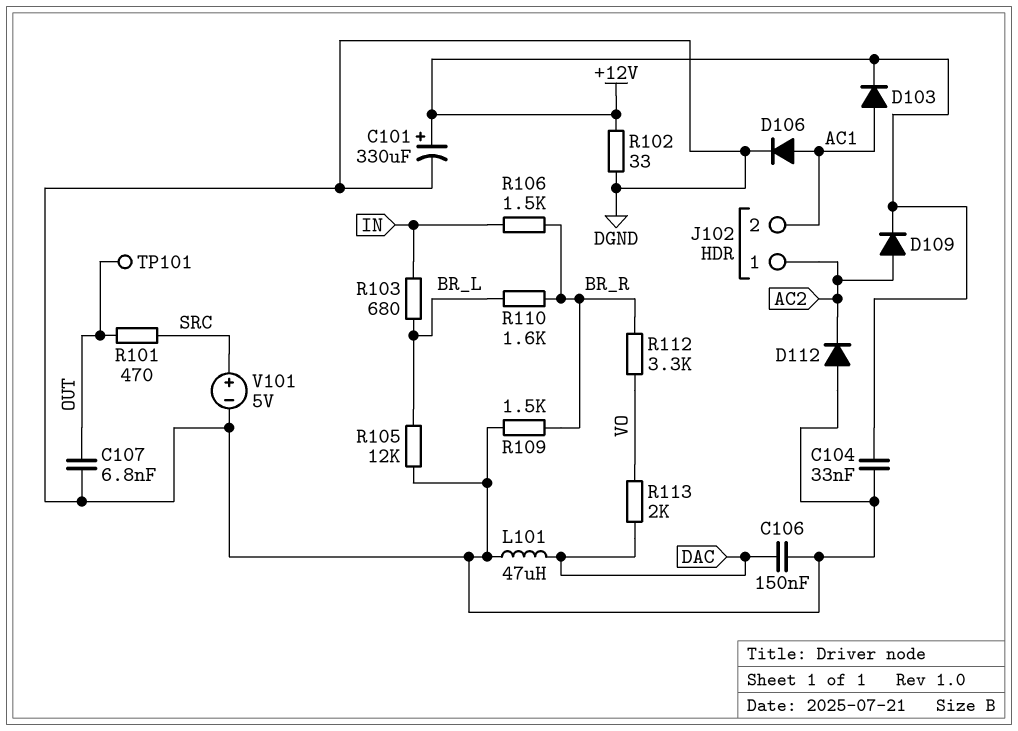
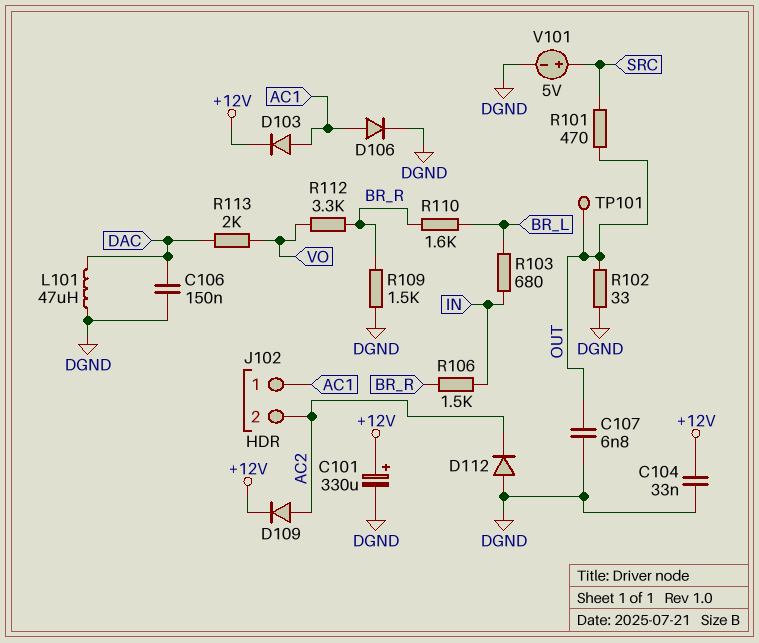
J102 pin 1: AC2 -> AC1
J102 pin 2: AC1 -> AC2
R102: 33 (+12V, DGND) -> 33 (DGND, OUT)
R105: 12k (BR_L, DGND) -> none

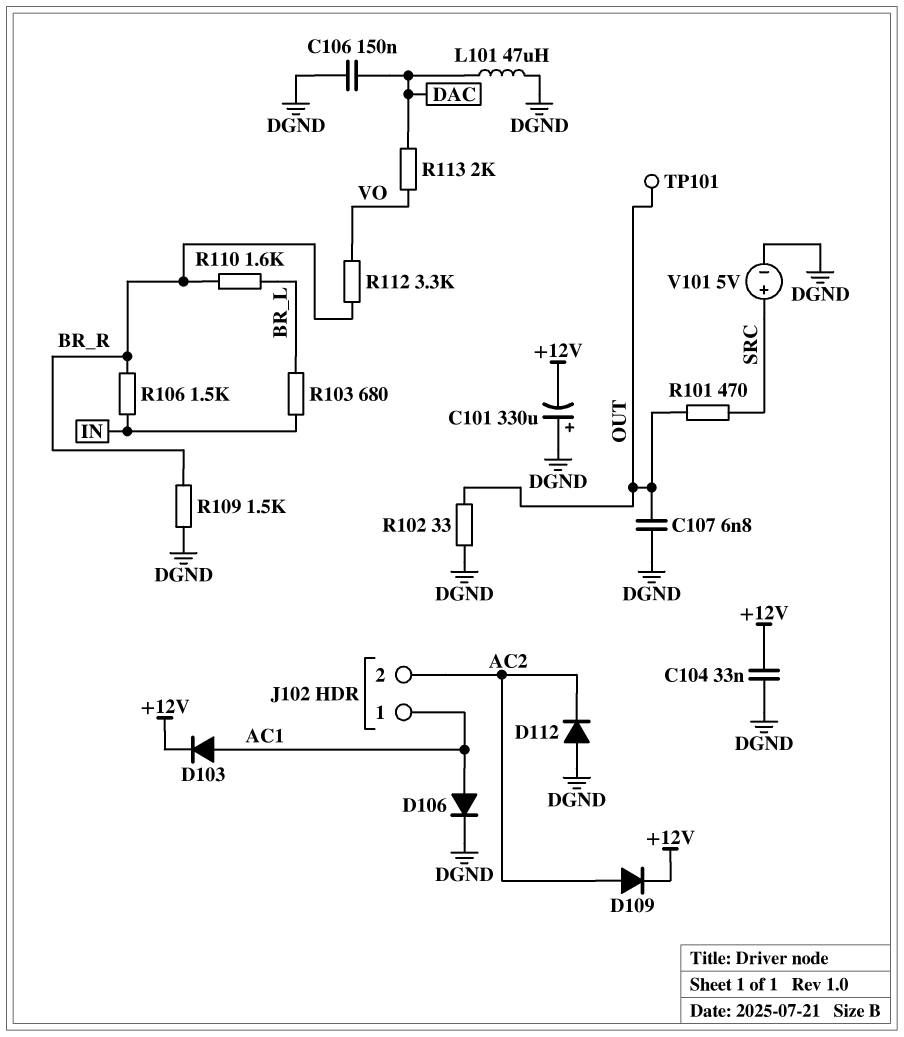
C101: 330uF (plus +12V, minus DGND) -> 330uF (plus DGND, minus +12V)

